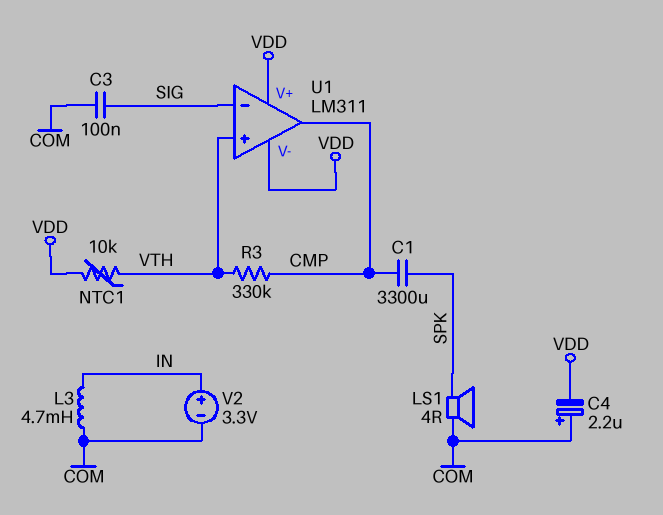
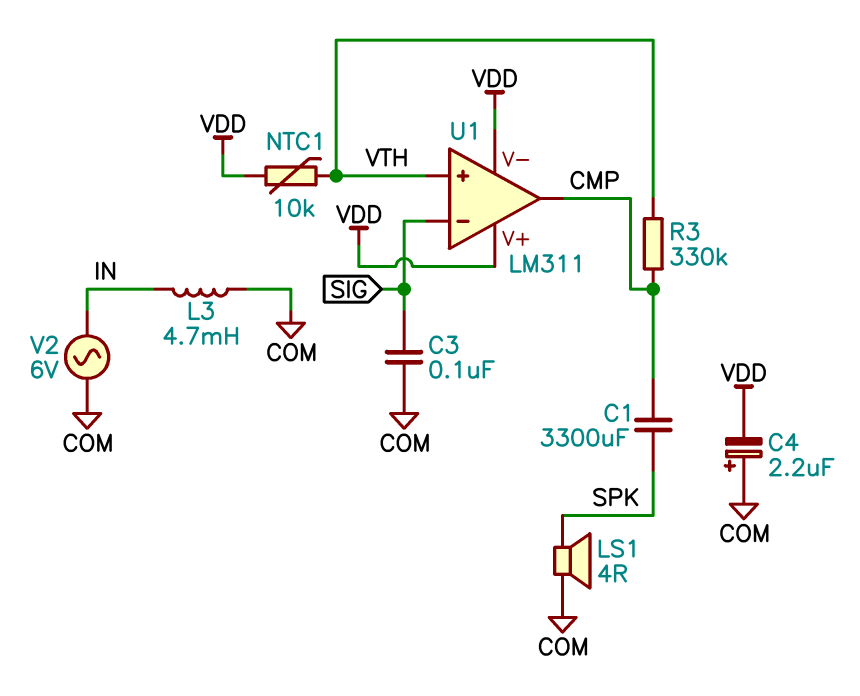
V2: 3.3V (plus IN, minus COM) -> AC 6V (COM, IN)

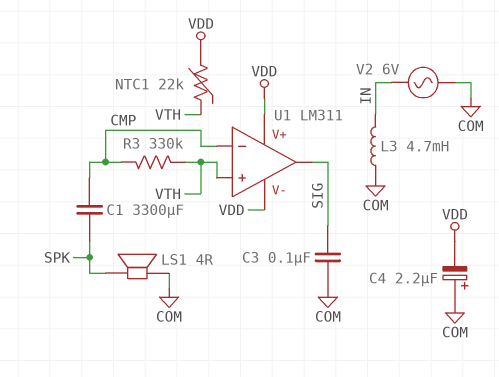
NTC1: 10k (VDD, VTH) -> 22k (VDD, VTH)
U1 pin in-: SIG -> CMP
U1 pin out: CMP -> SIG

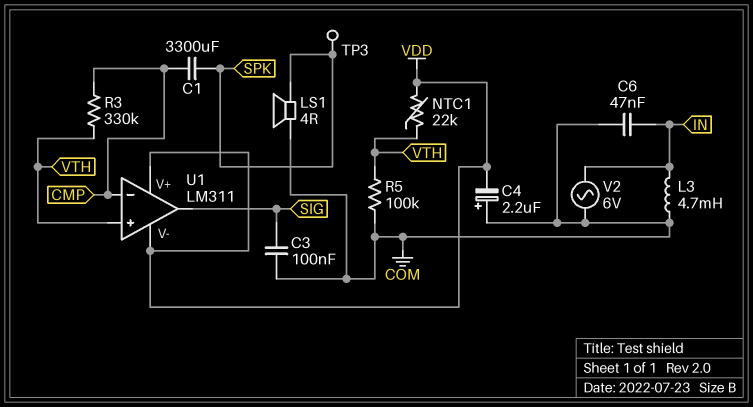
C6: none -> 47nF (COM, IN)
R5: none -> 100k (COM, VTH)
TP3: none -> test point (SPK)

